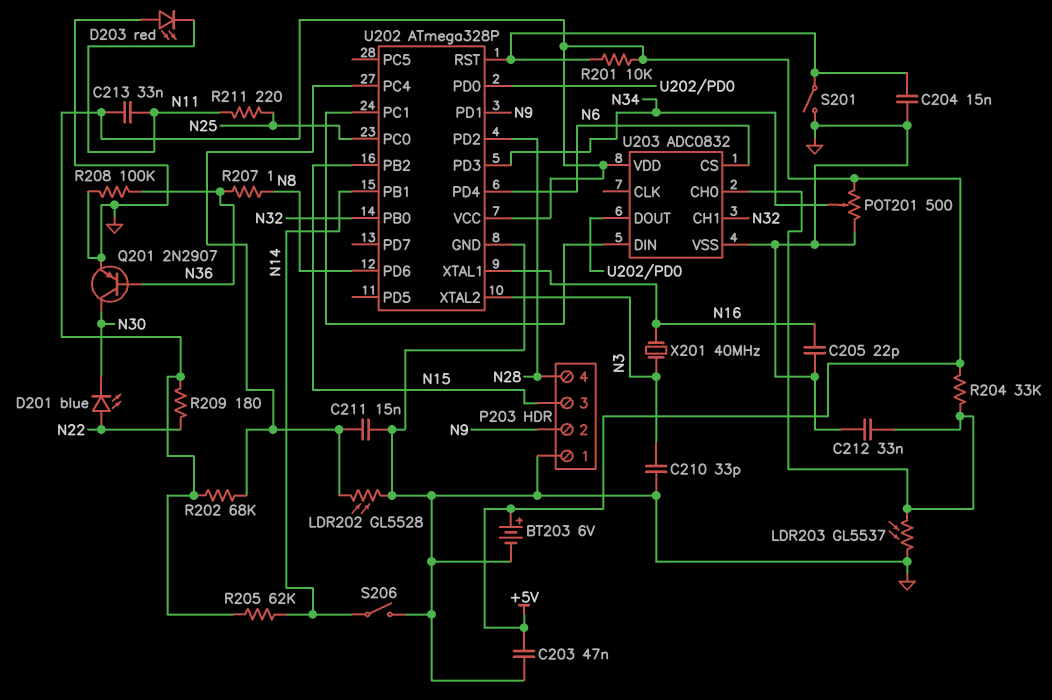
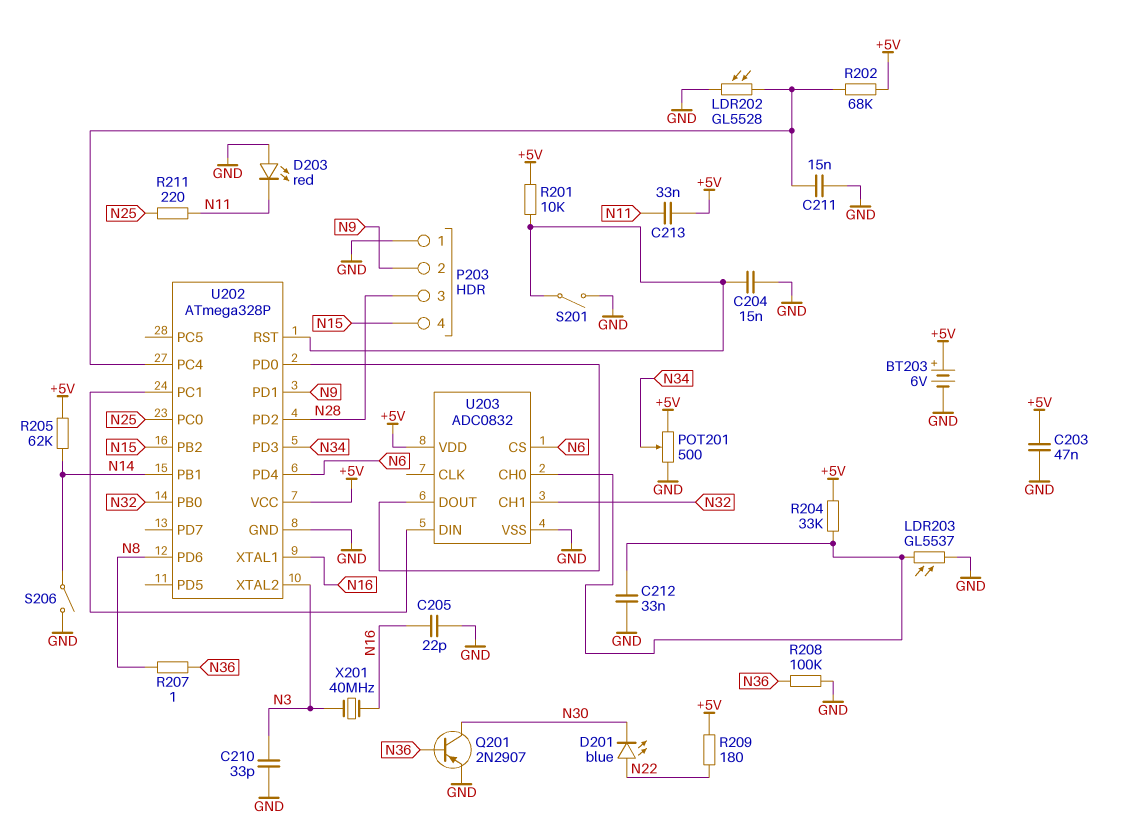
P203 pin 3: N15 -> N28
P203 pin 4: N28 -> N15

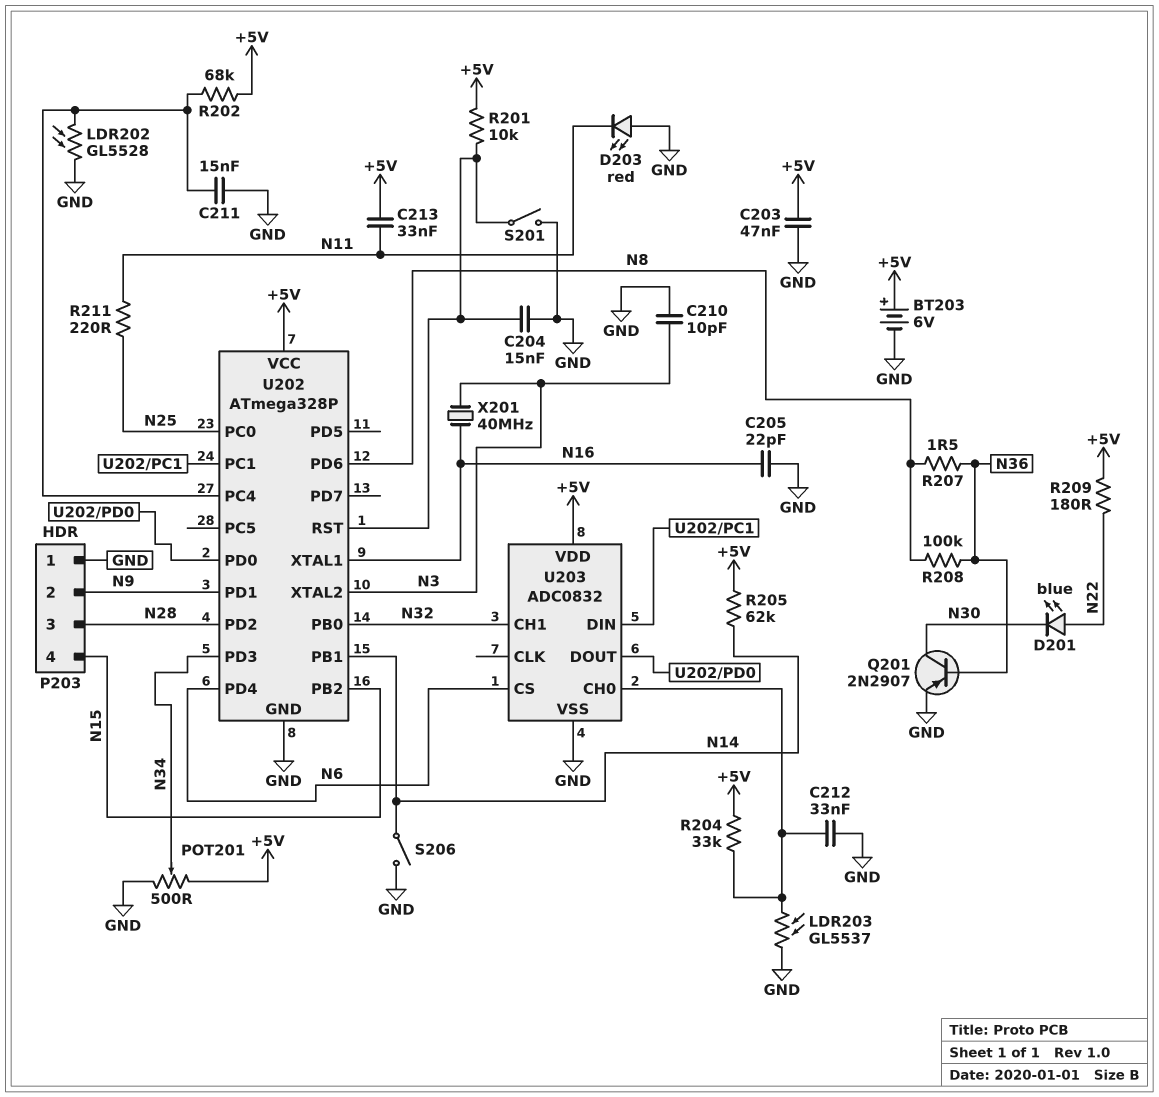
C210: 33pF (GND, N3) -> 10pF (GND, N3)
R207: 1 (N8, N36) -> 1.5 (N8, N36)
R208: 100k (GND, N36) -> 100k (N8, N36)

